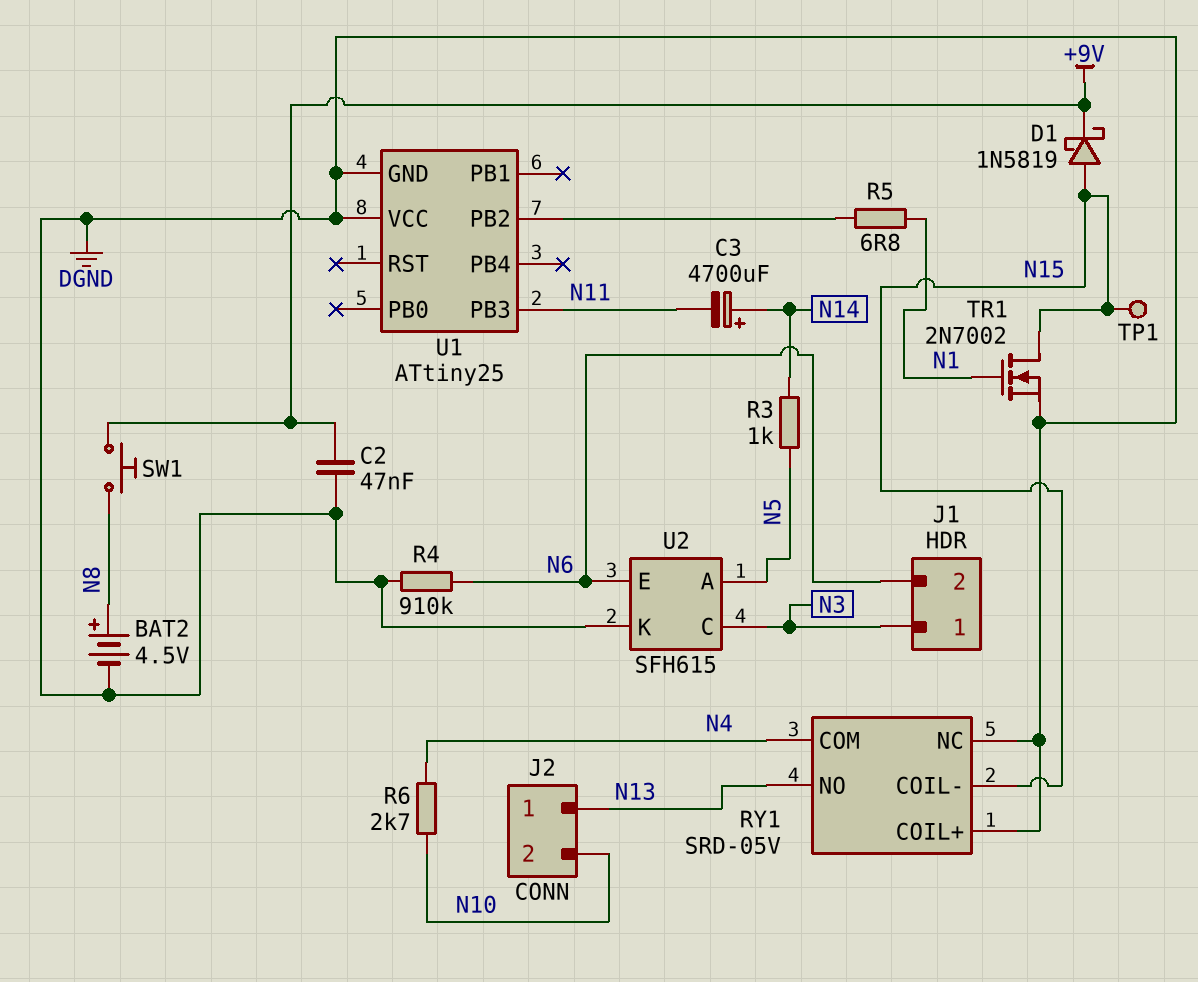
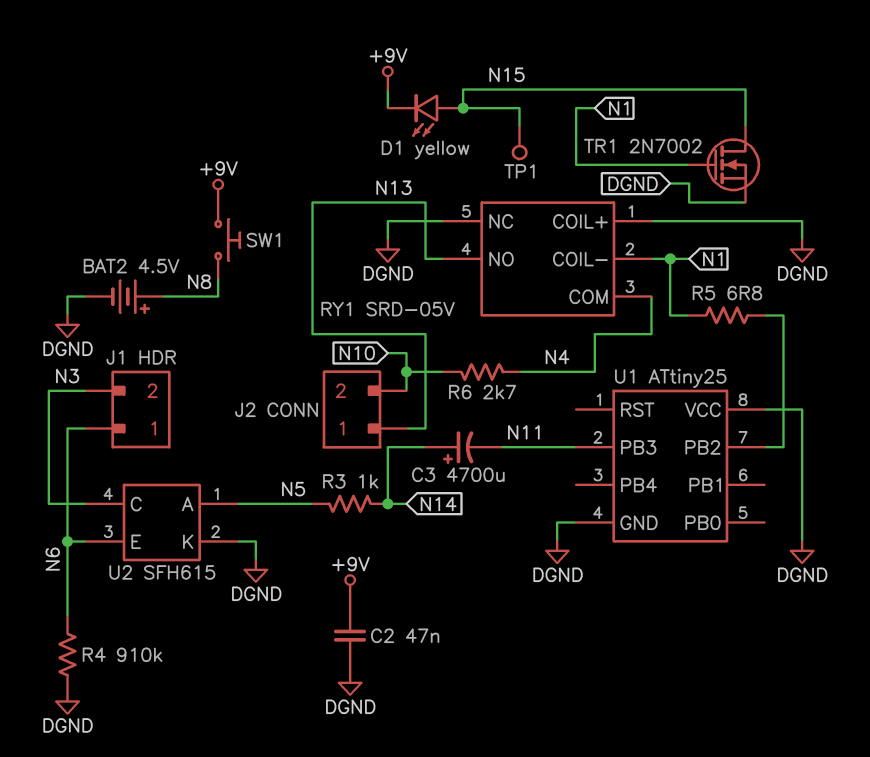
D1: schottky 1N5819 (A N15, K +9V) -> LED yellow (A N15, K +9V)
J1 pin 1: N3 -> N6
J1 pin 2: N6 -> N3
RY1 pin COIL-: N15 -> N1

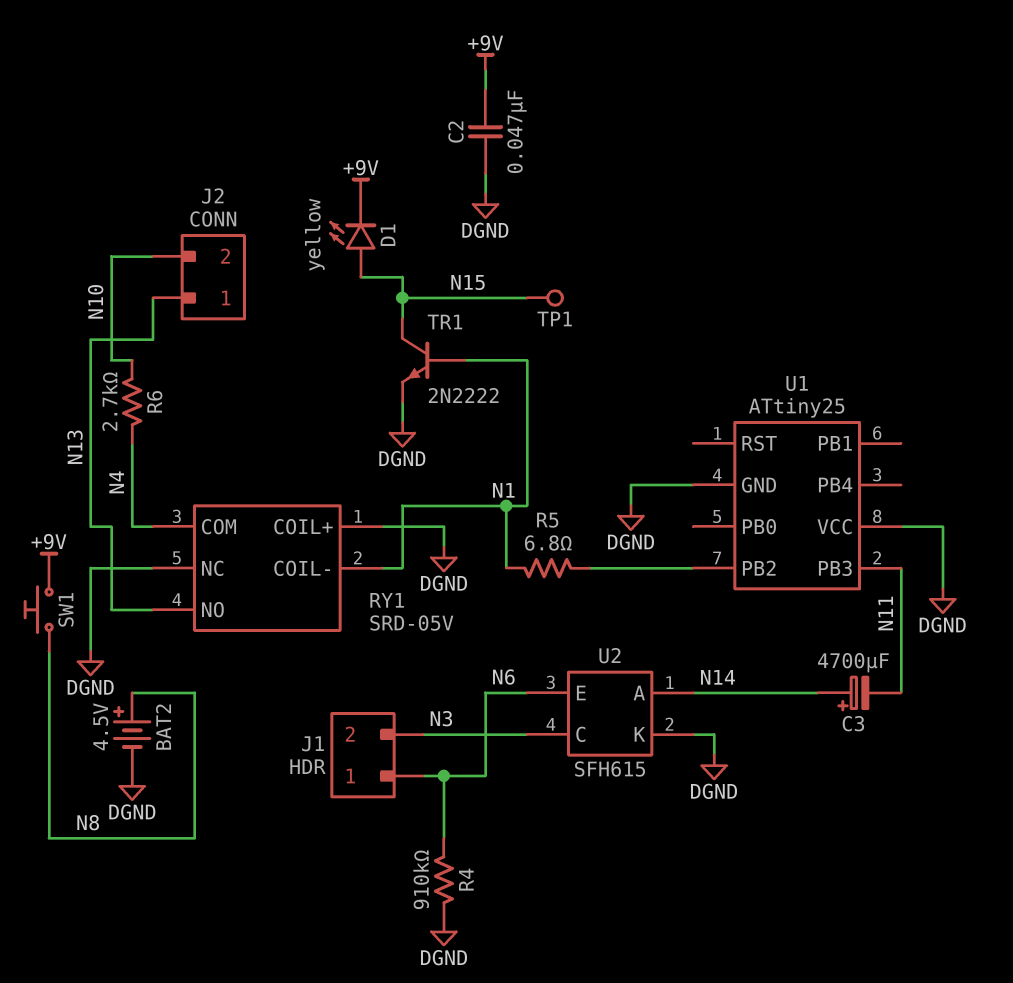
R3: 1k (N5, N14) -> none
TR1: NMOS 2N7002 (G N1, D N15, S DGND) -> NPN 2N2222 (B N1, C N15, E DGND)
U2 pin A: N5 -> N14

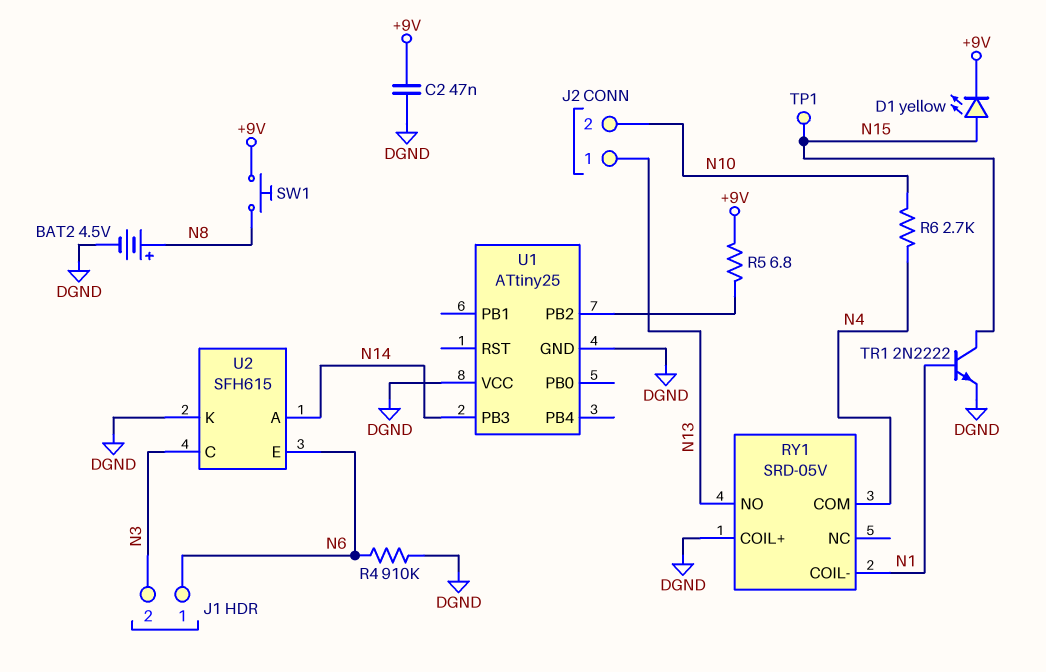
C3: 4700uF (plus N14, minus N11) -> none
R5: 6.8 (N1, U1/PB2) -> 6.8 (+9V, U1/PB2)
RY1 pin NC: DGND -> none
U1 pin PB3: N11 -> N14

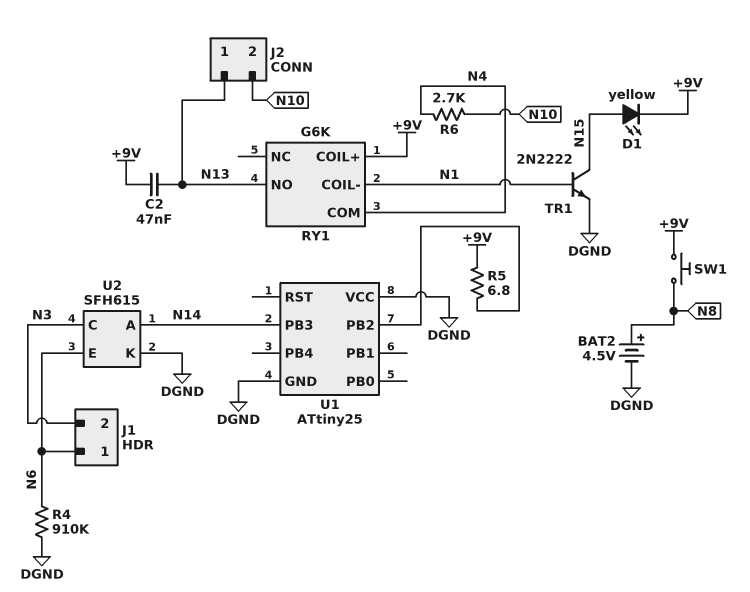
C2: 47nF (+9V, DGND) -> 47nF (+9V, N13)
RY1: SRD-05V -> G6K
RY1 pin COIL+: DGND -> +9V
TP1: test point (N15) -> none

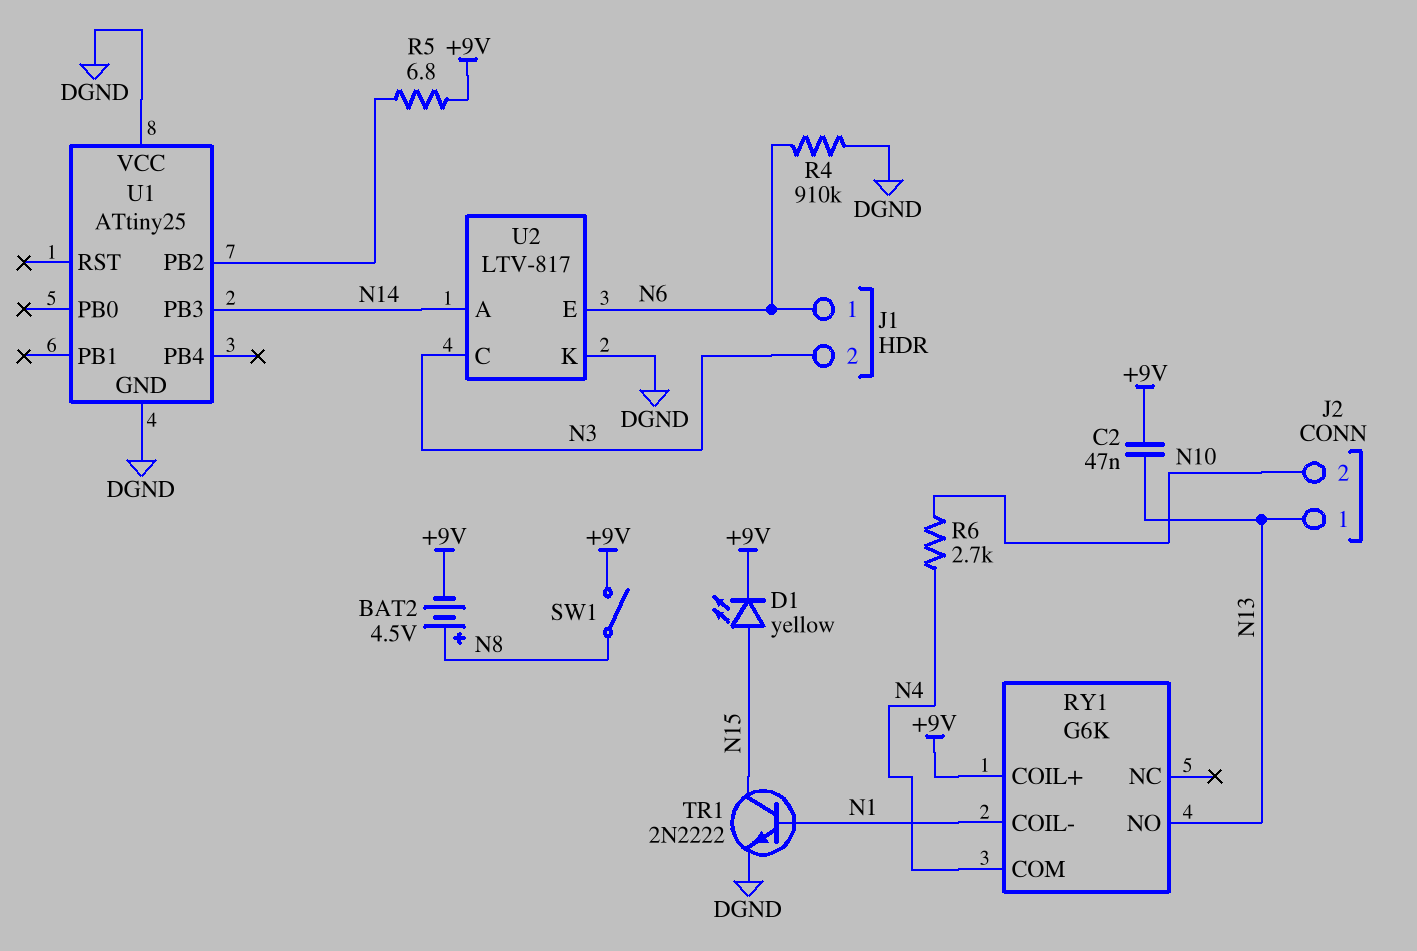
BAT2: 4.5V (plus N8, minus DGND) -> 4.5V (plus N8, minus +9V)
SW1: button (+9V, N8) -> switch (+9V, N8)
U2: SFH615 -> LTV-817

